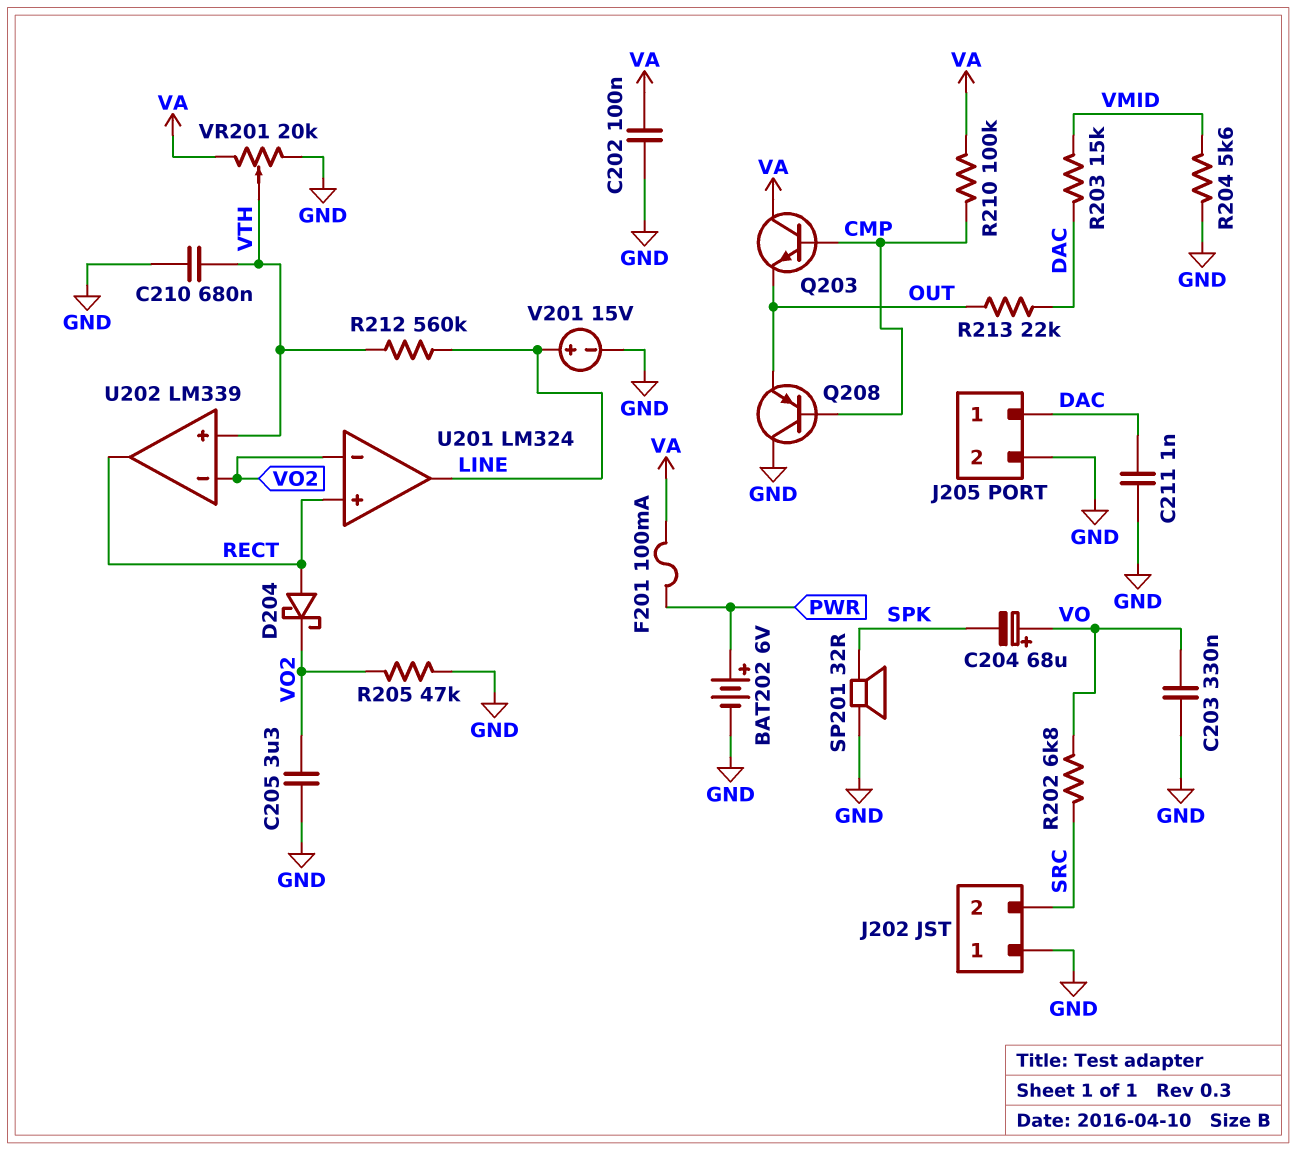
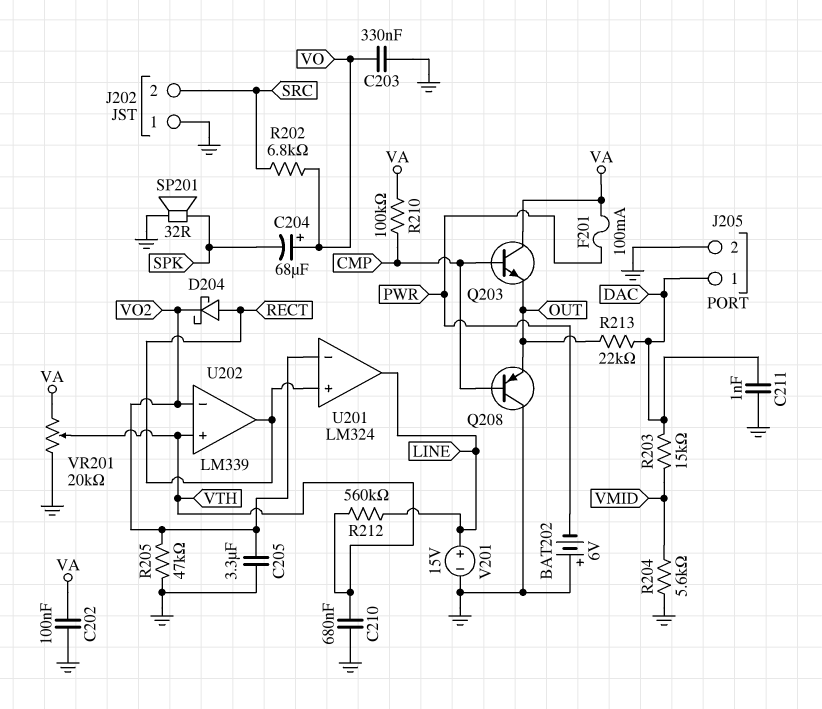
BAT202: 6V (plus PWR, minus GND) -> 6V (plus GND, minus PWR)

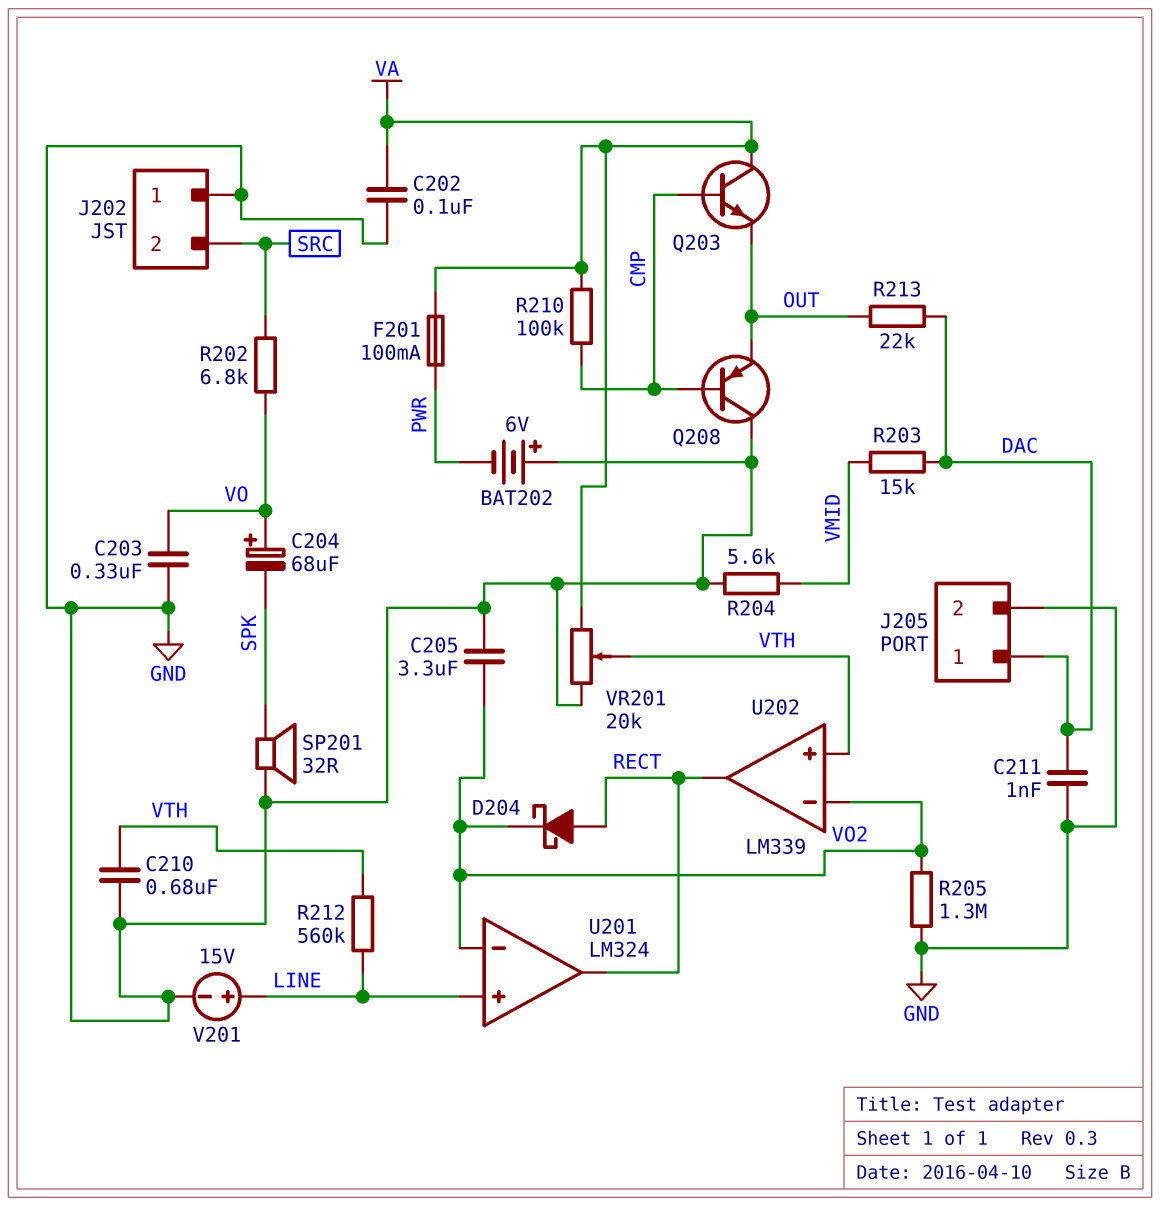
R205: 47k (GND, VO2) -> 1.3M (GND, VO2)
U201 pin in+: RECT -> LINE
U201 pin out: LINE -> RECT

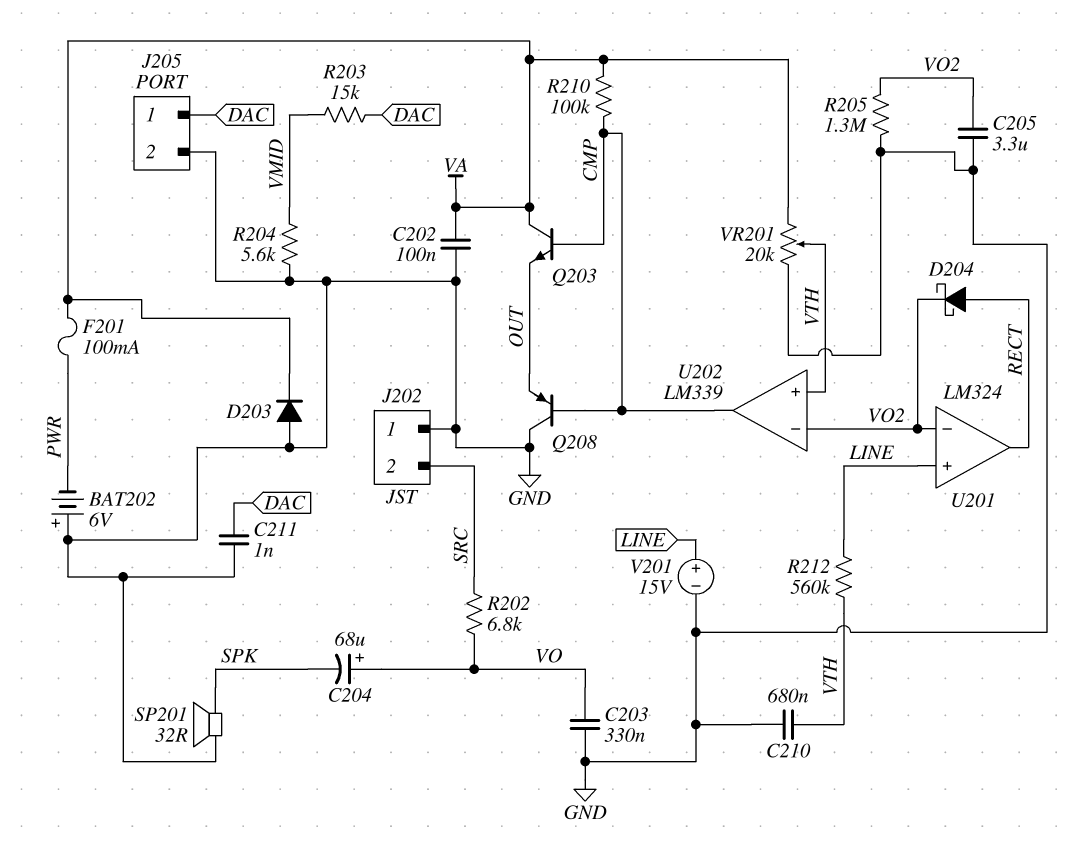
D203: none -> diode (A GND, K VA)
R213: 22k (DAC, OUT) -> none
U202 pin out: RECT -> CMP

